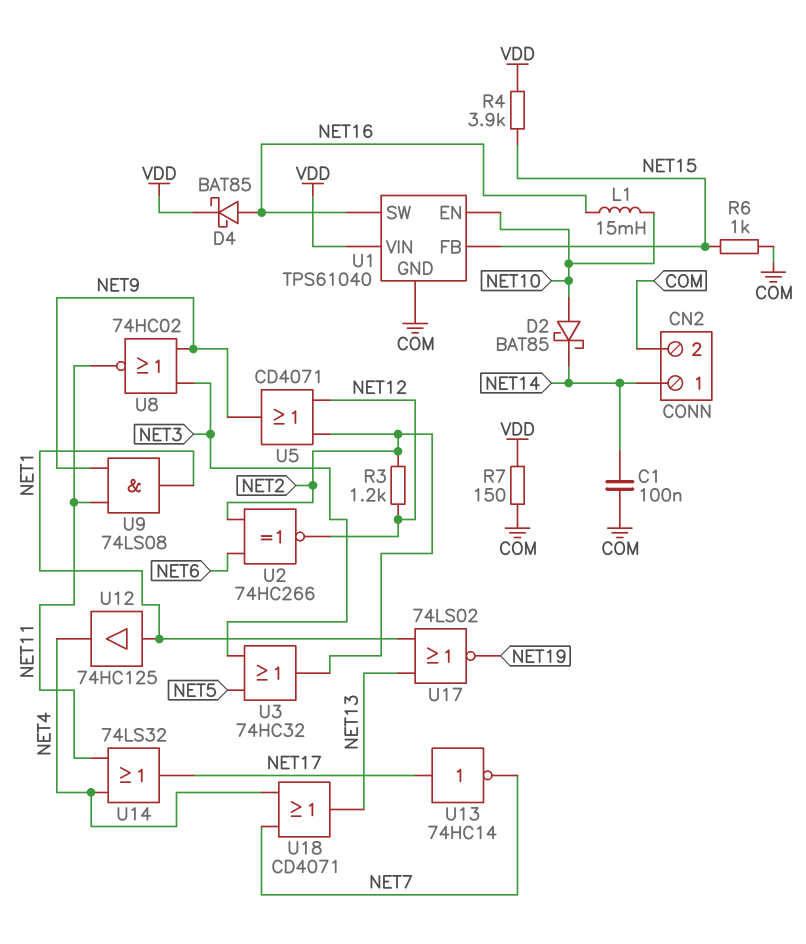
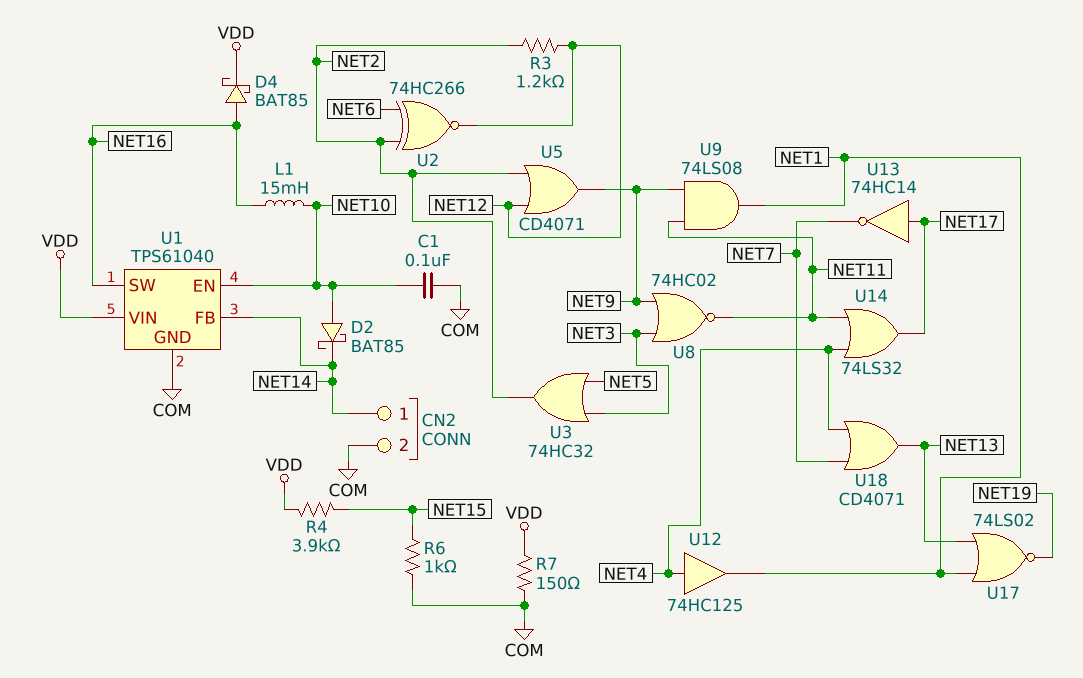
C1: 100nF (COM, NET14) -> 100nF (COM, NET10)
U1 pin FB: NET15 -> NET14
U12: buffer 74HC125 (in NET1, out NET4) -> buffer 74HC125 (in NET4, out NET1)

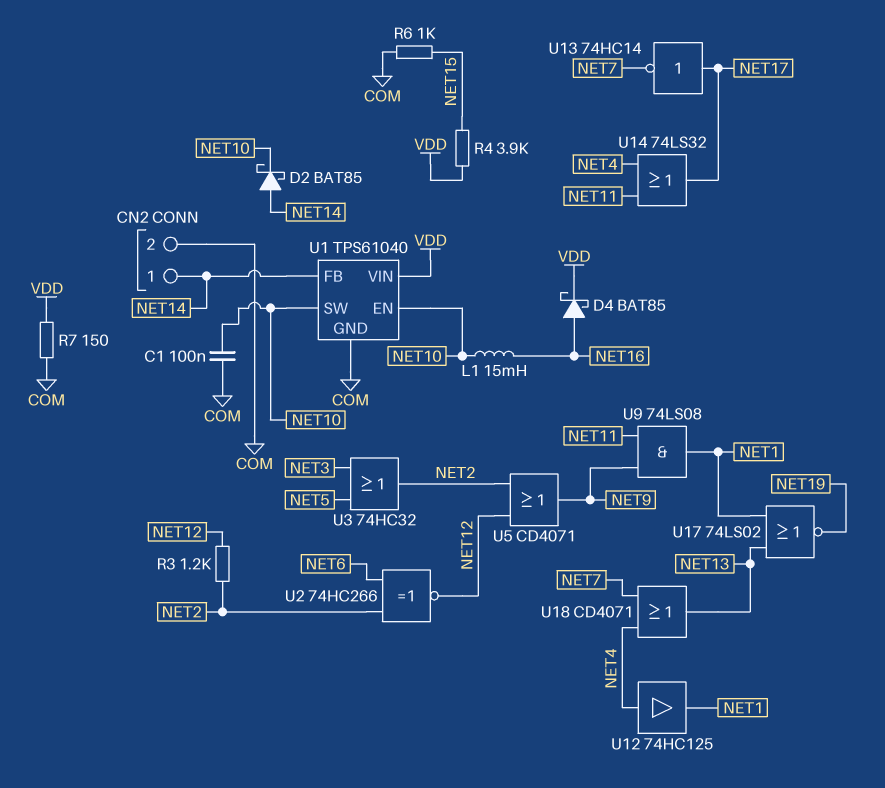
D2: schottky BAT85 (A NET10, K NET14) -> schottky BAT85 (A NET14, K NET10)
U1 pin SW: NET16 -> NET10
U8: NOR 74HC02 (in NET3, in NET9, out NET11) -> none

